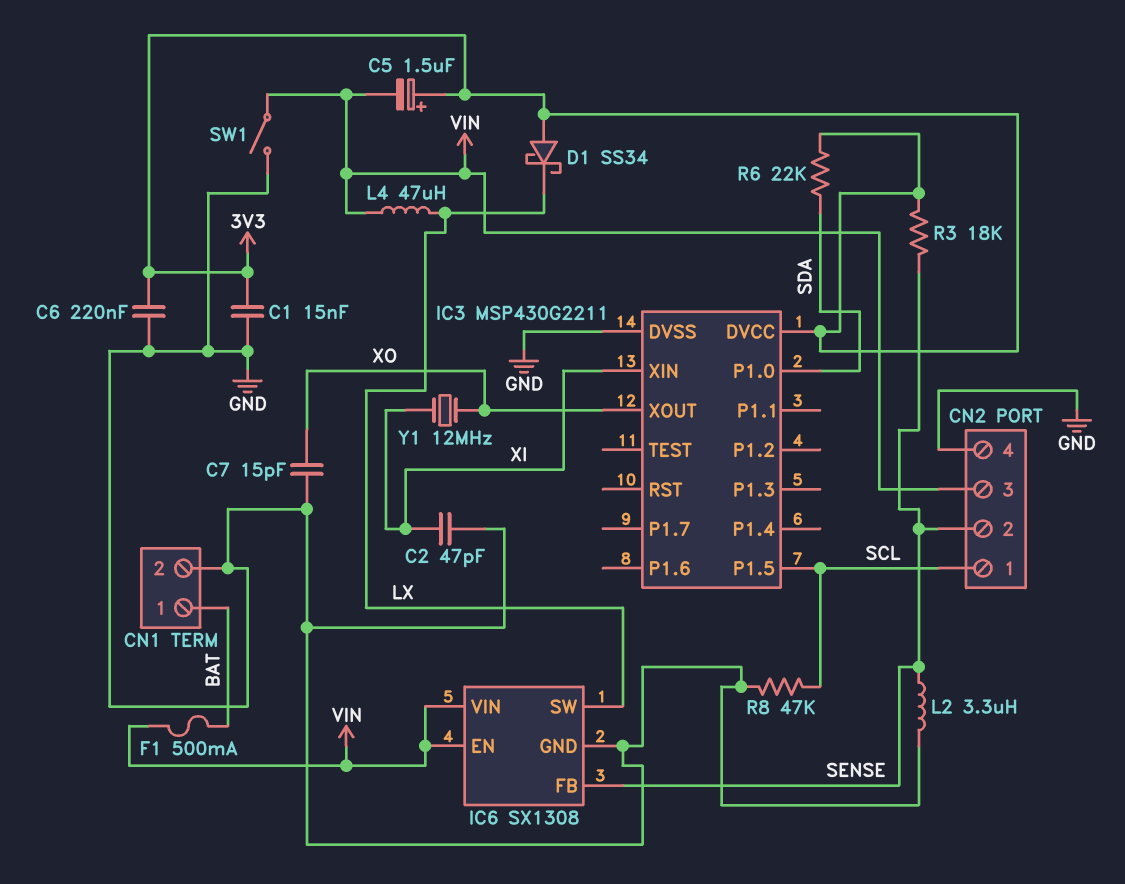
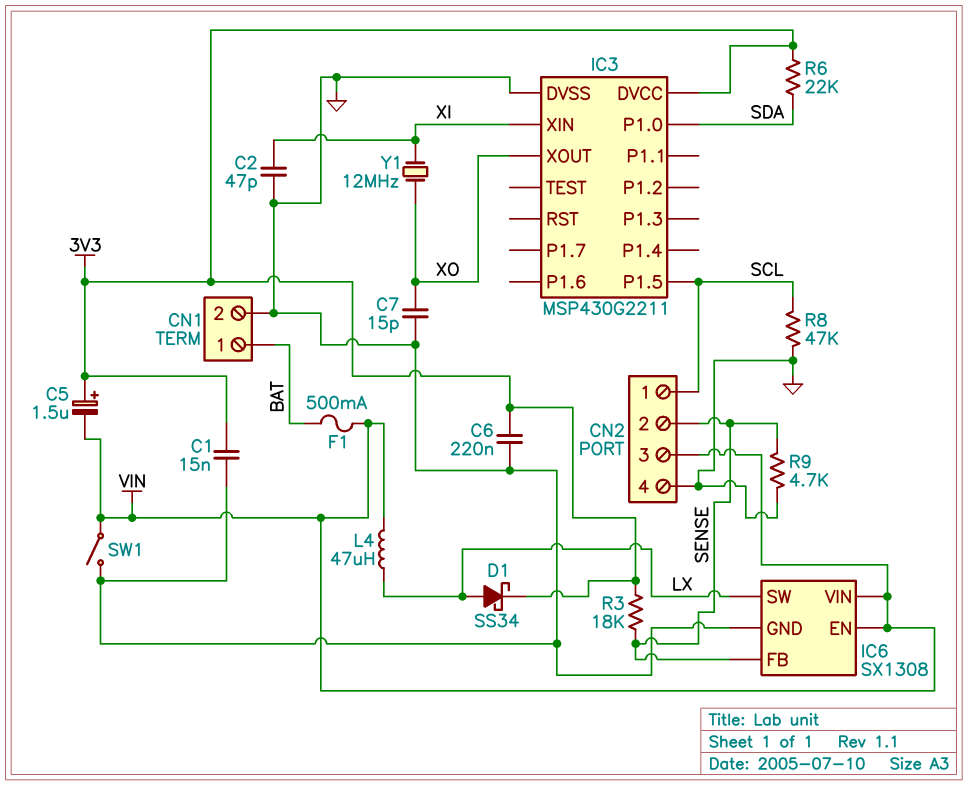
D1: schottky SS34 (A 3V3, K LX) -> schottky SS34 (A LX, K 3V3)
L2: 3.3uH (GND, SENSE) -> none
R9: none -> 4.7k (GND, SENSE)

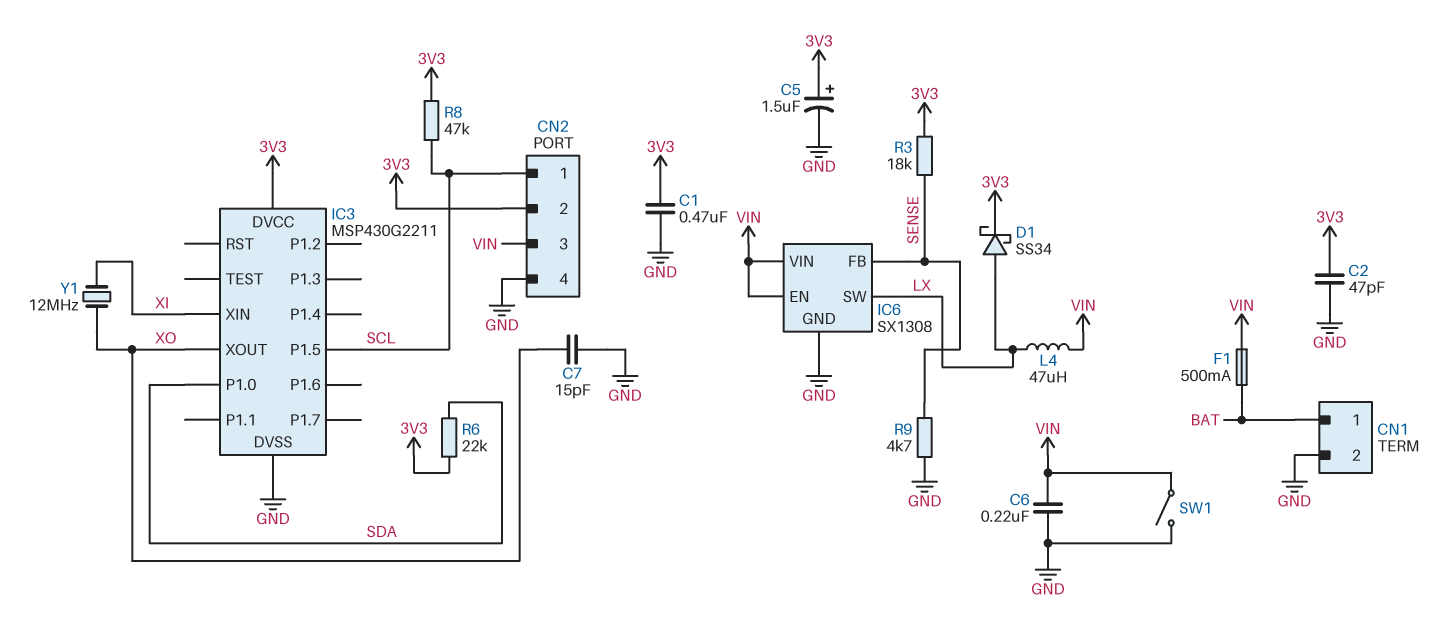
C1: 15nF (3V3, GND) -> 470nF (3V3, GND)
C2: 47pF (GND, XI) -> 47pF (3V3, GND)
C5: 1.5uF (plus 3V3, minus VIN) -> 1.5uF (plus 3V3, minus GND)
C6: 220nF (3V3, GND) -> 220nF (GND, VIN)
CN2 pin 2: SENSE -> 3V3
R8: 47k (GND, SCL) -> 47k (3V3, SCL)

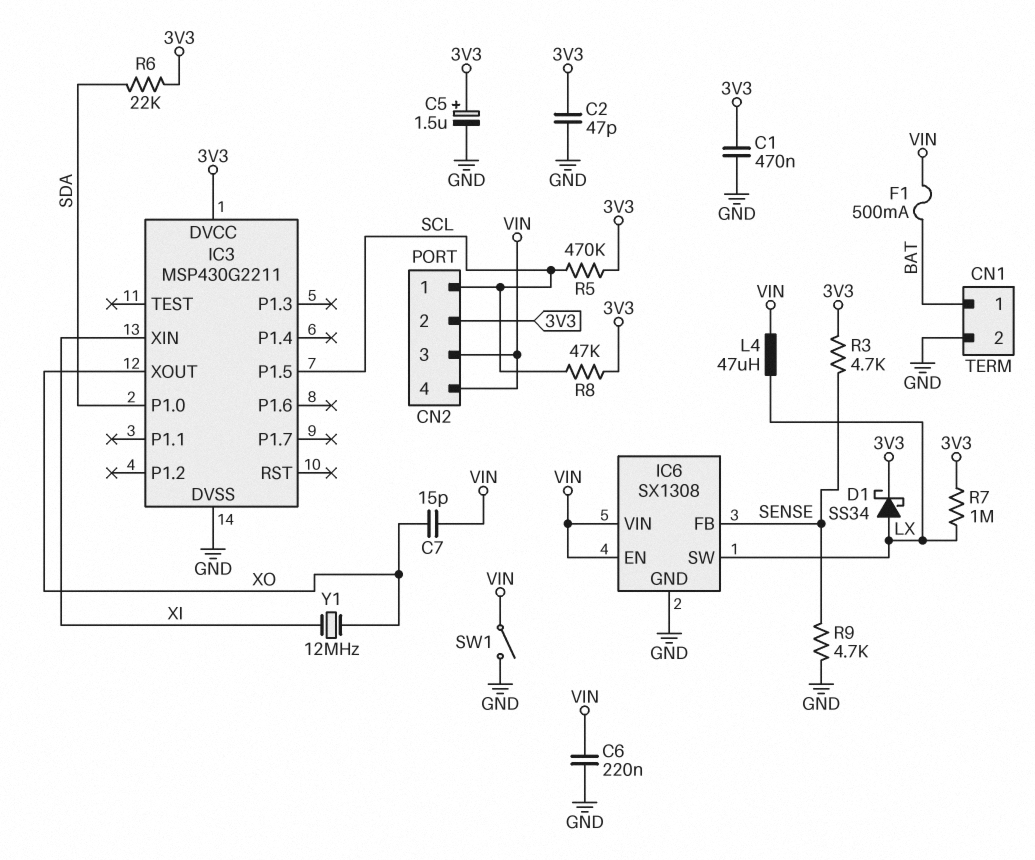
C7: 15pF (GND, XO) -> 15pF (VIN, XO)
CN2 pin 4: GND -> VIN
R3: 18k (3V3, SENSE) -> 4.7k (3V3, SENSE)
R5: none -> 470k (3V3, SCL)
R7: none -> 1M (3V3, LX)

